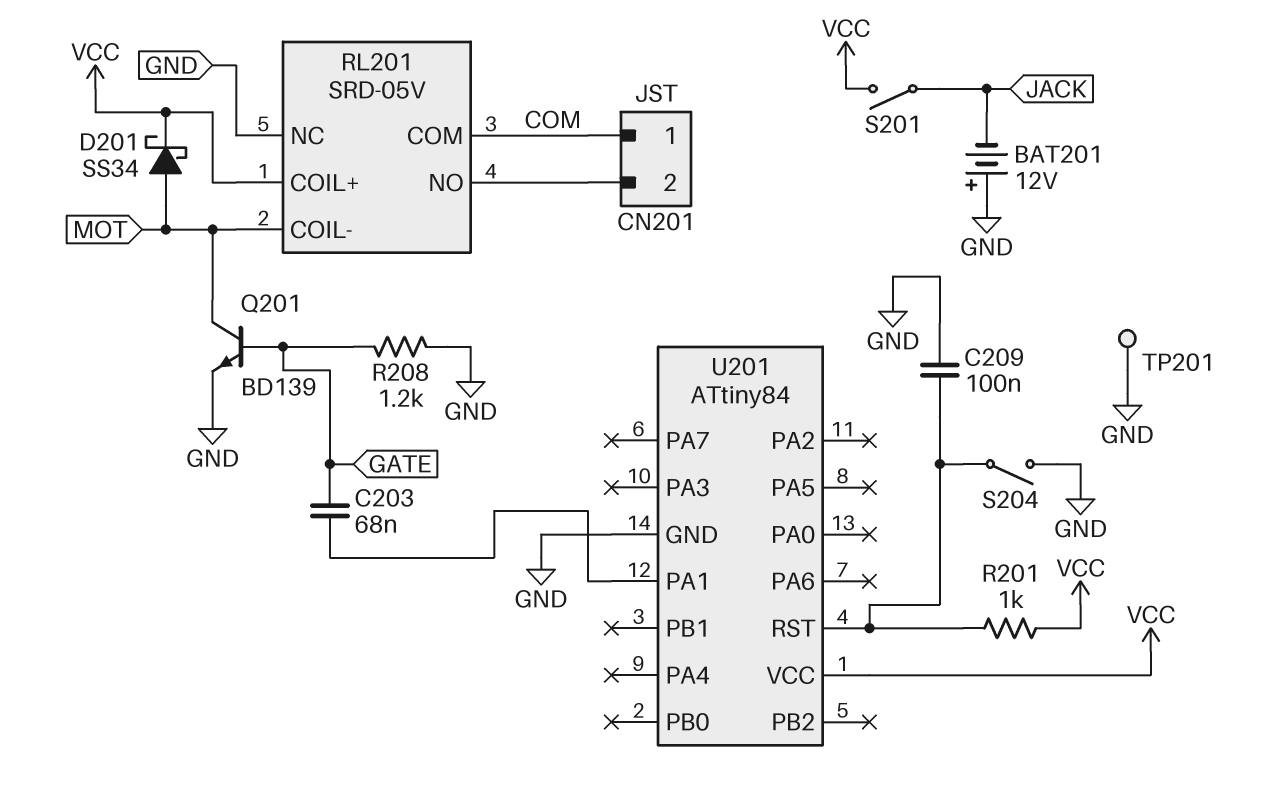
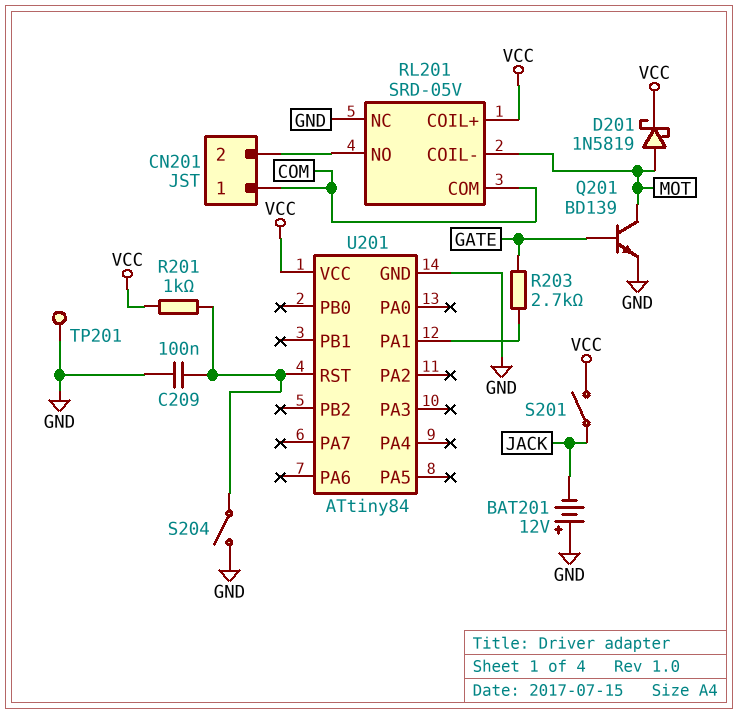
C203: 68nF (GATE, U201/PA1) -> none
D201: schottky SS34 (A MOT, K VCC) -> schottky 1N5819 (A MOT, K VCC)
R203: none -> 2.7k (GATE, U201/PA1)
R208: 1.2k (GATE, GND) -> none

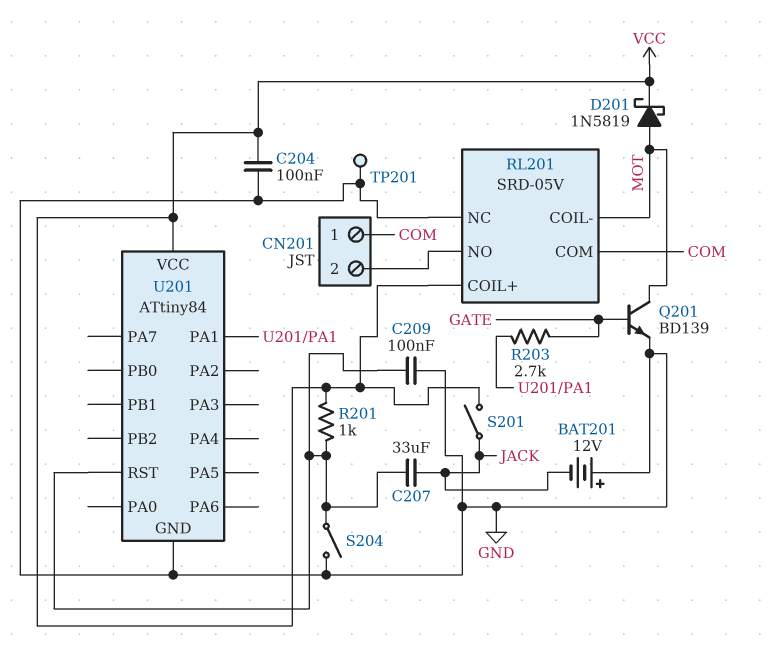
C204: none -> 100nF (GND, VCC)
C207: none -> 33uF (JACK, U201/RST)

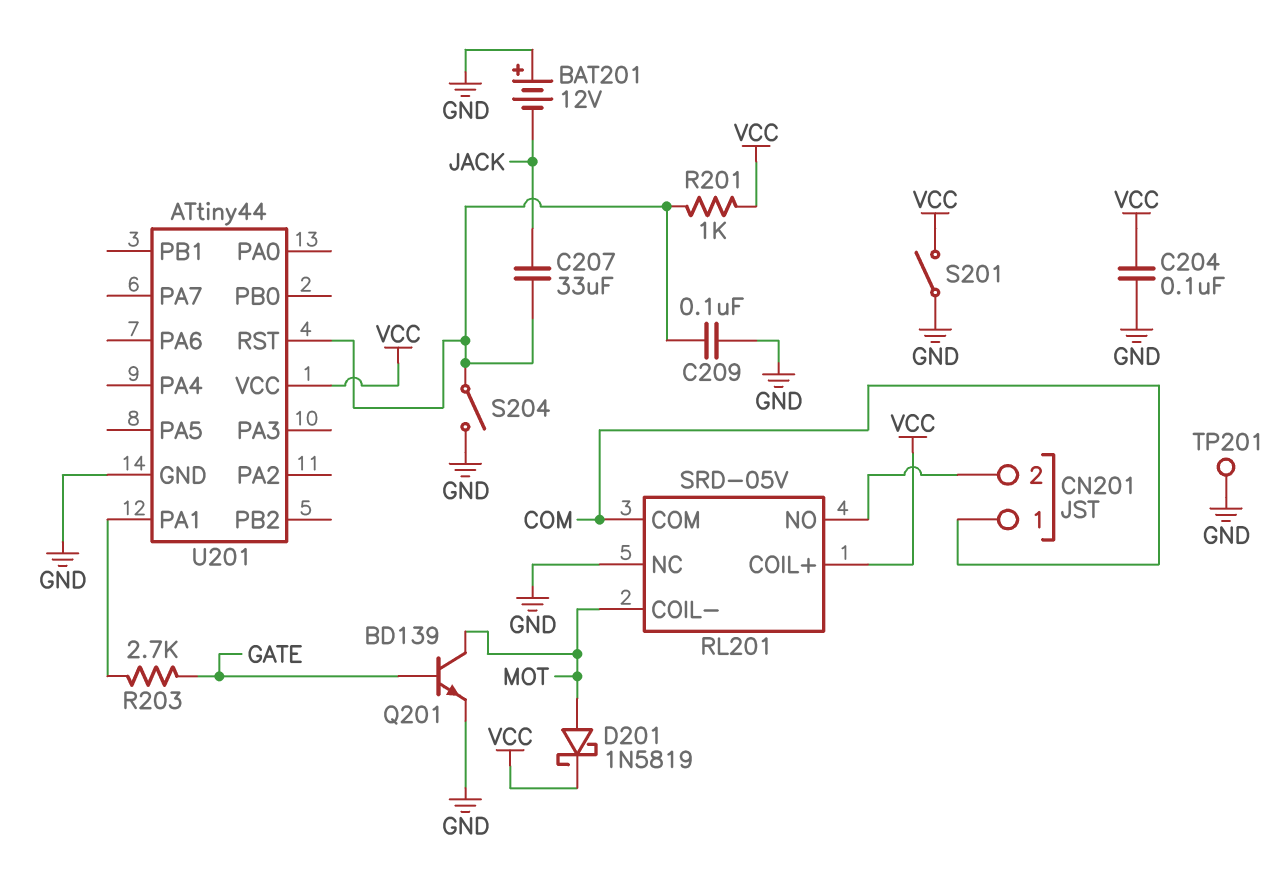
S201: switch (JACK, VCC) -> switch (GND, VCC)
U201: ATtiny84 -> ATtiny44

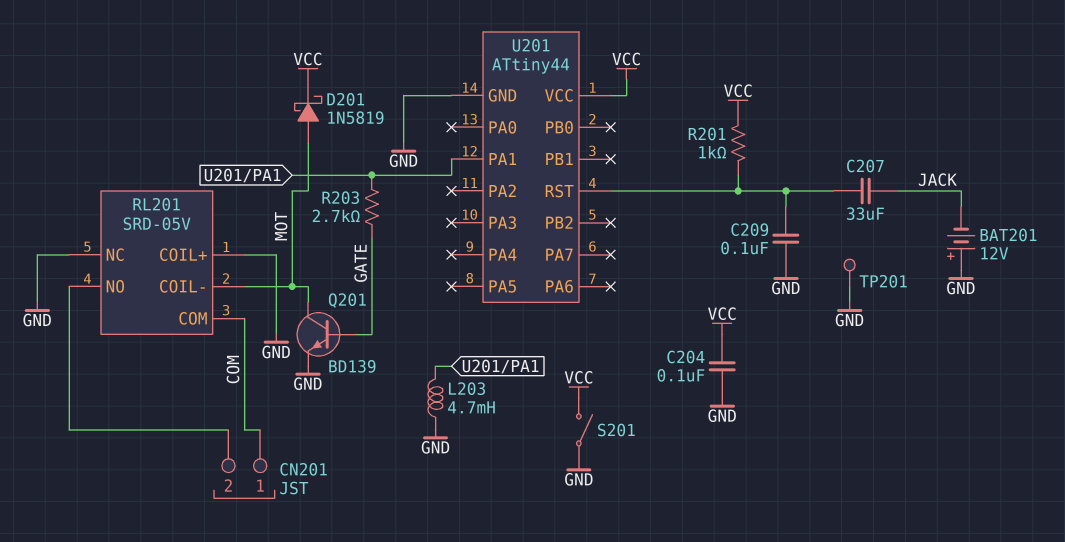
L203: none -> 4.7mH (GND, U201/PA1)
RL201 pin COIL+: VCC -> GND
S204: switch (GND, U201/RST) -> none

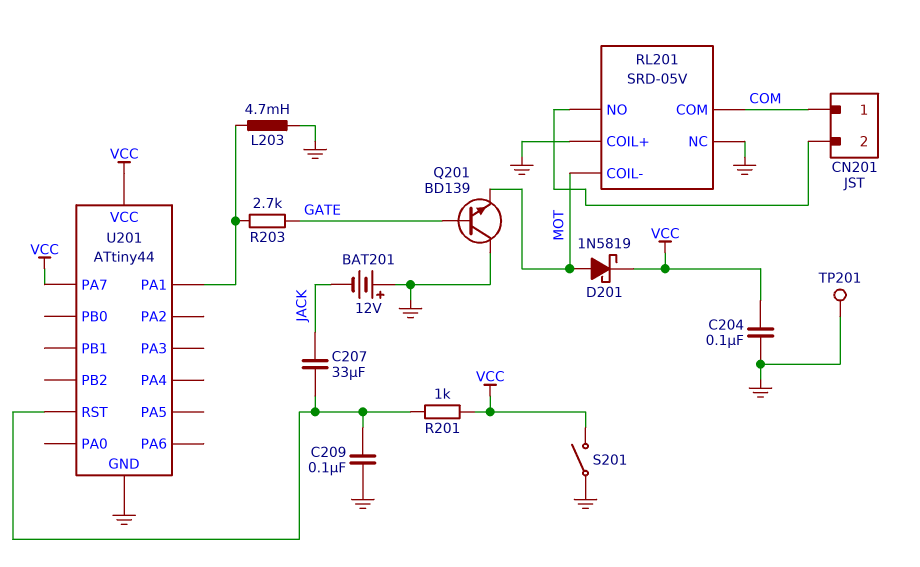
Q201: NPN BD139 (B GATE, C MOT, E GND) -> NPN BD139 (B GATE, C GND, E MOT)
U201 pin PA7: none -> VCC

